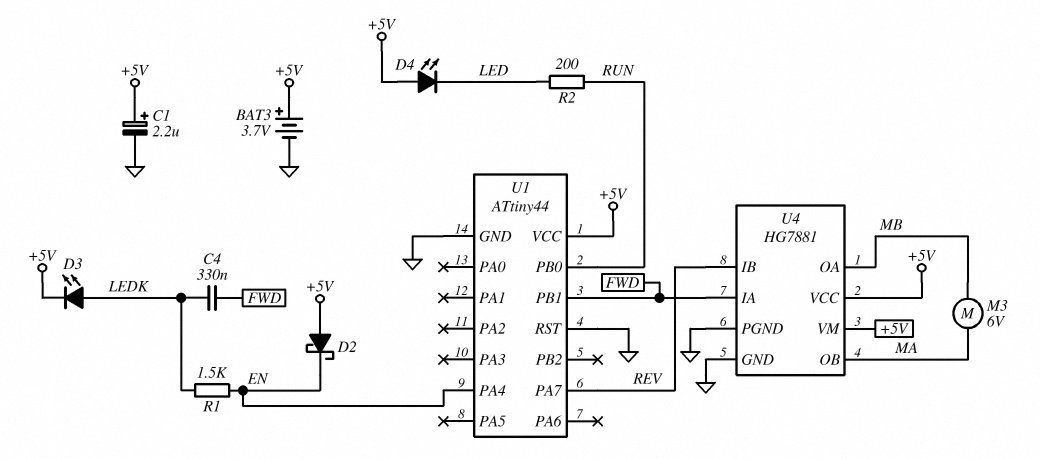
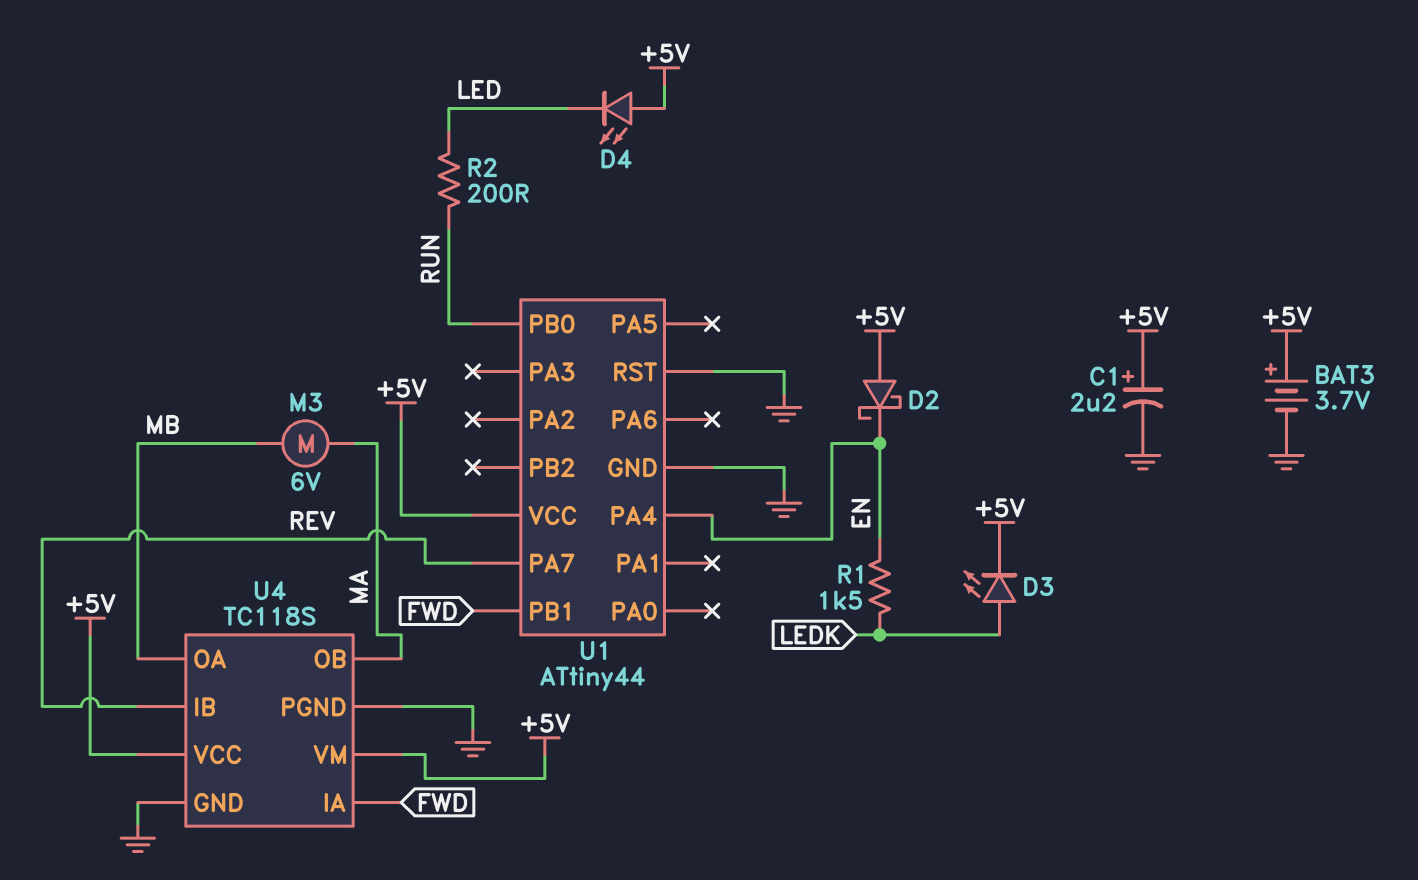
C4: 330nF (FWD, LEDK) -> none
U4: HG7881 -> TC118S

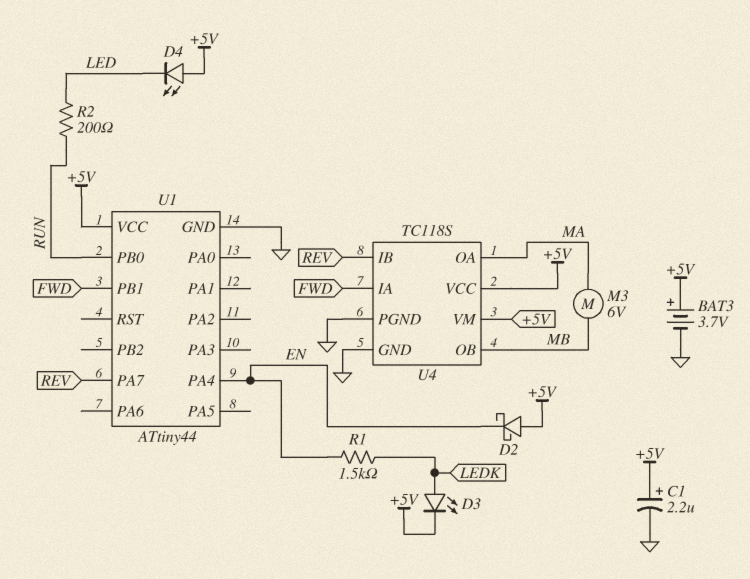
U1 pin RST: GND -> none
U4 pin OA: MB -> MA
U4 pin OB: MA -> MB

